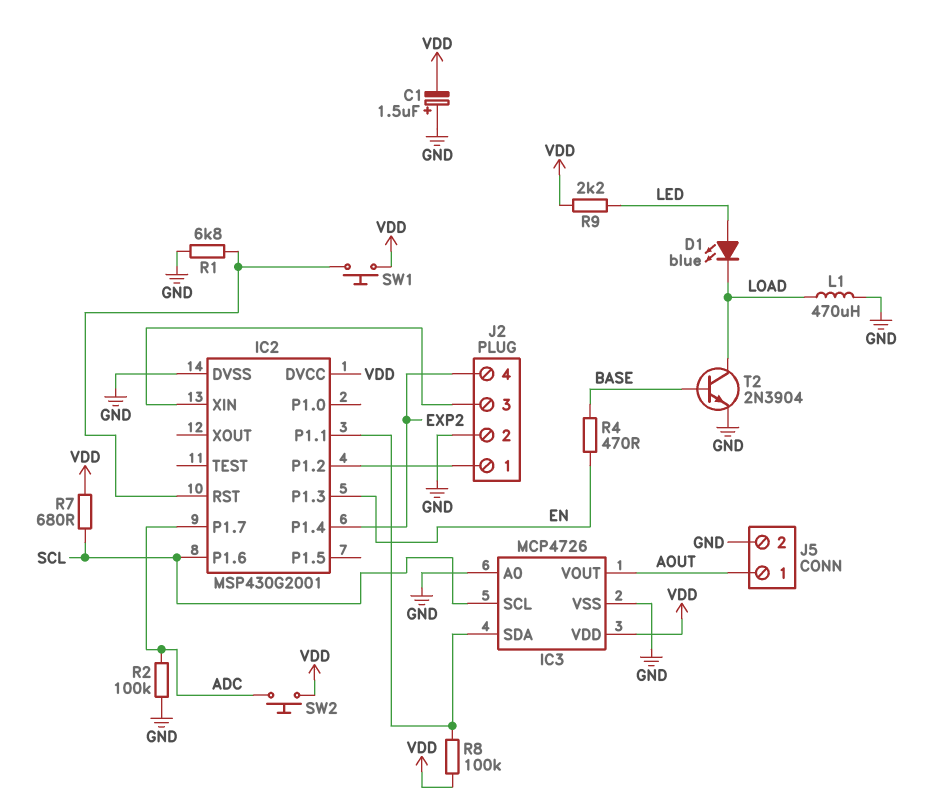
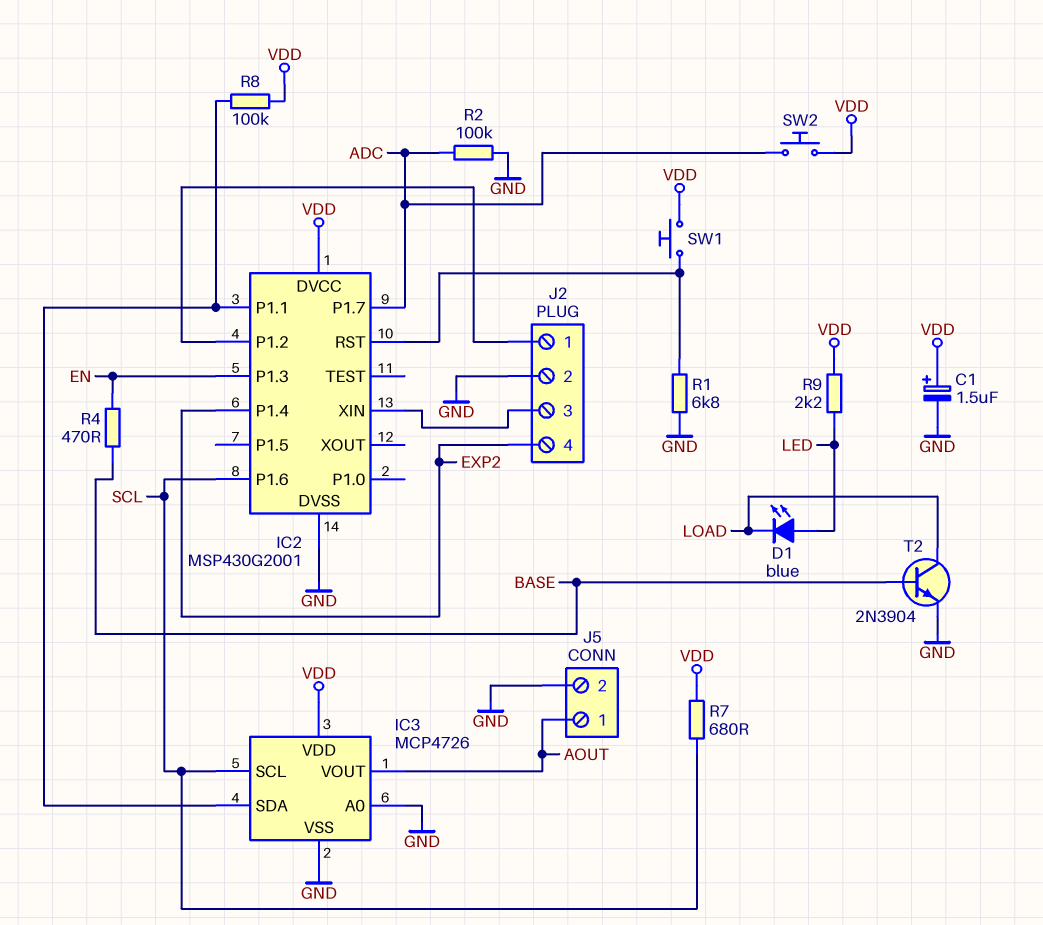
C1: 1.5uF (plus GND, minus VDD) -> 1.5uF (plus VDD, minus GND)
L1: 470uH (GND, LOAD) -> none

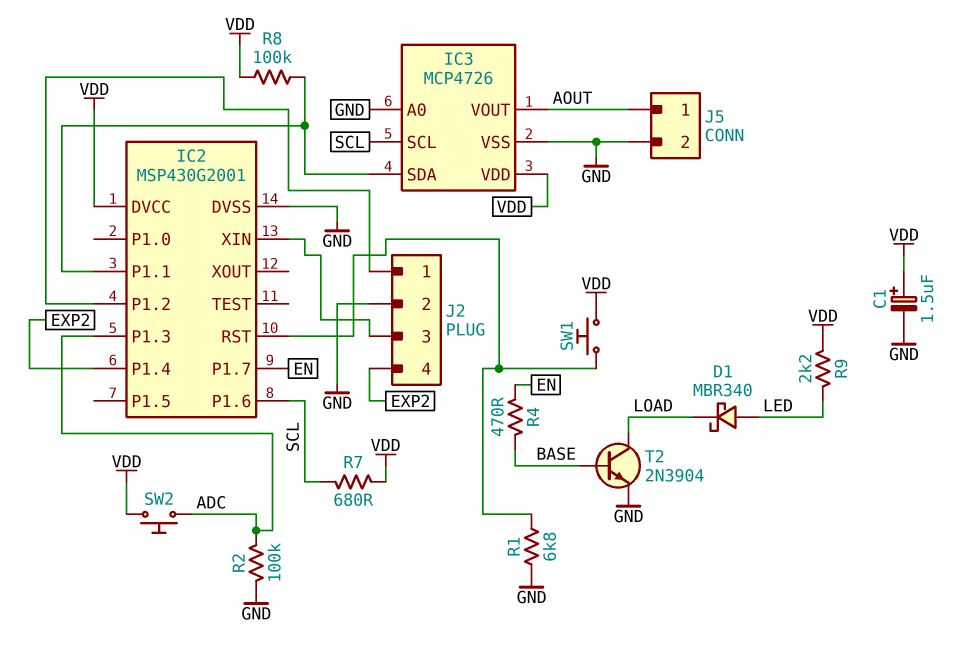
D1: LED blue (A LED, K LOAD) -> schottky MBR340 (A LED, K LOAD)
IC2 pin P1.3: EN -> ADC
IC2 pin P1.7: ADC -> EN

